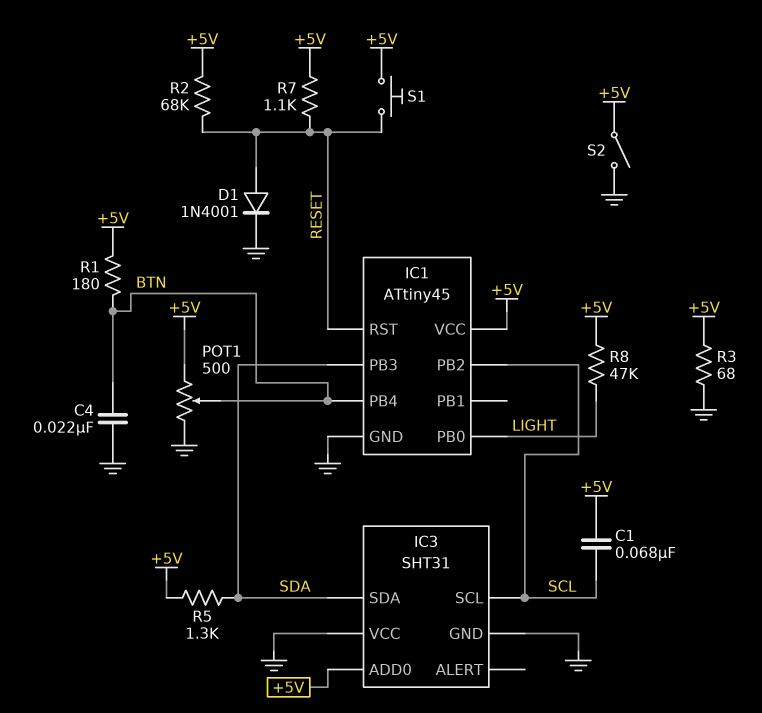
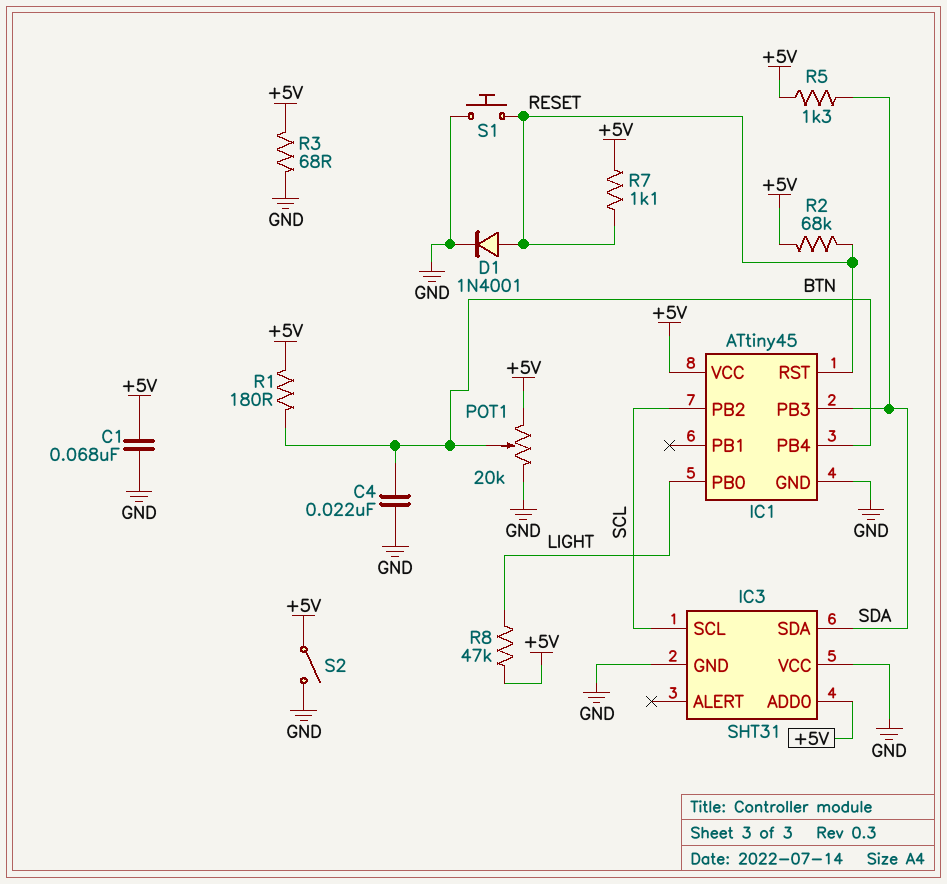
C1: 68nF (+5V, SCL) -> 68nF (+5V, GND)
POT1: 500 (+5V, GND, wiper BTN) -> 20k (+5V, GND, wiper BTN)
S1: button (+5V, RESET) -> button (GND, RESET)

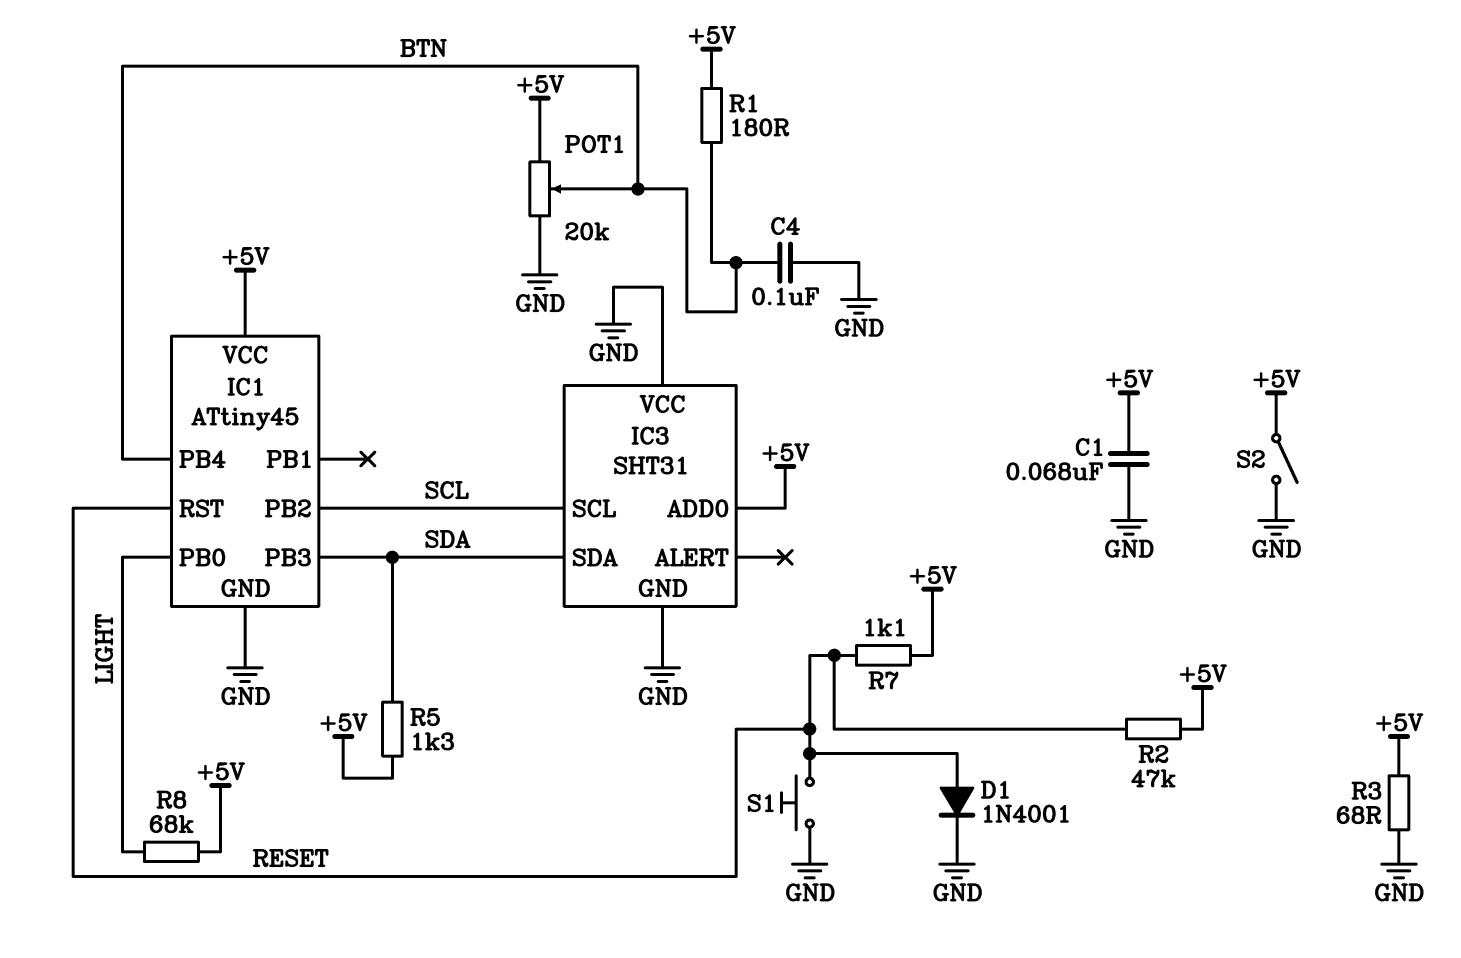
C4: 22nF (BTN, GND) -> 100nF (BTN, GND)
R2: 68k (+5V, RESET) -> 47k (+5V, RESET)
R8: 47k (+5V, LIGHT) -> 68k (+5V, LIGHT)

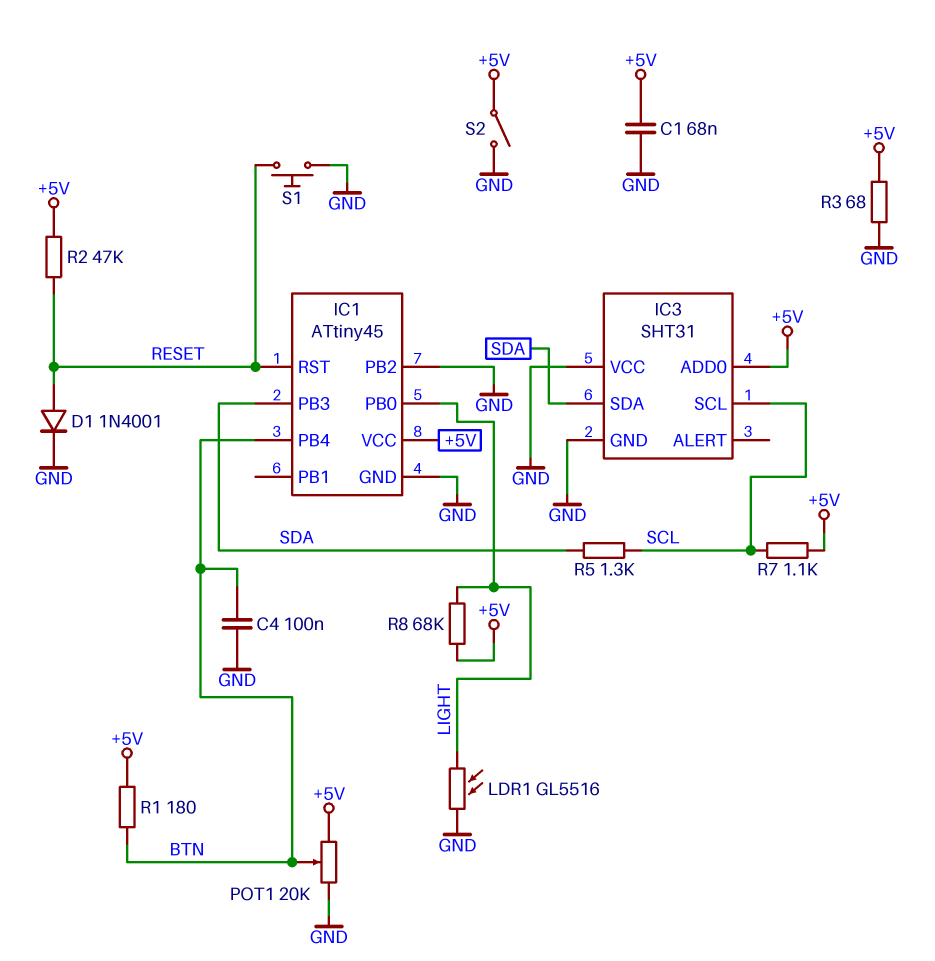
IC1 pin PB2: SCL -> GND
LDR1: none -> GL5516 (GND, LIGHT)
R5: 1.3k (+5V, SDA) -> 1.3k (SCL, SDA)
R7: 1.1k (+5V, RESET) -> 1.1k (+5V, SCL)

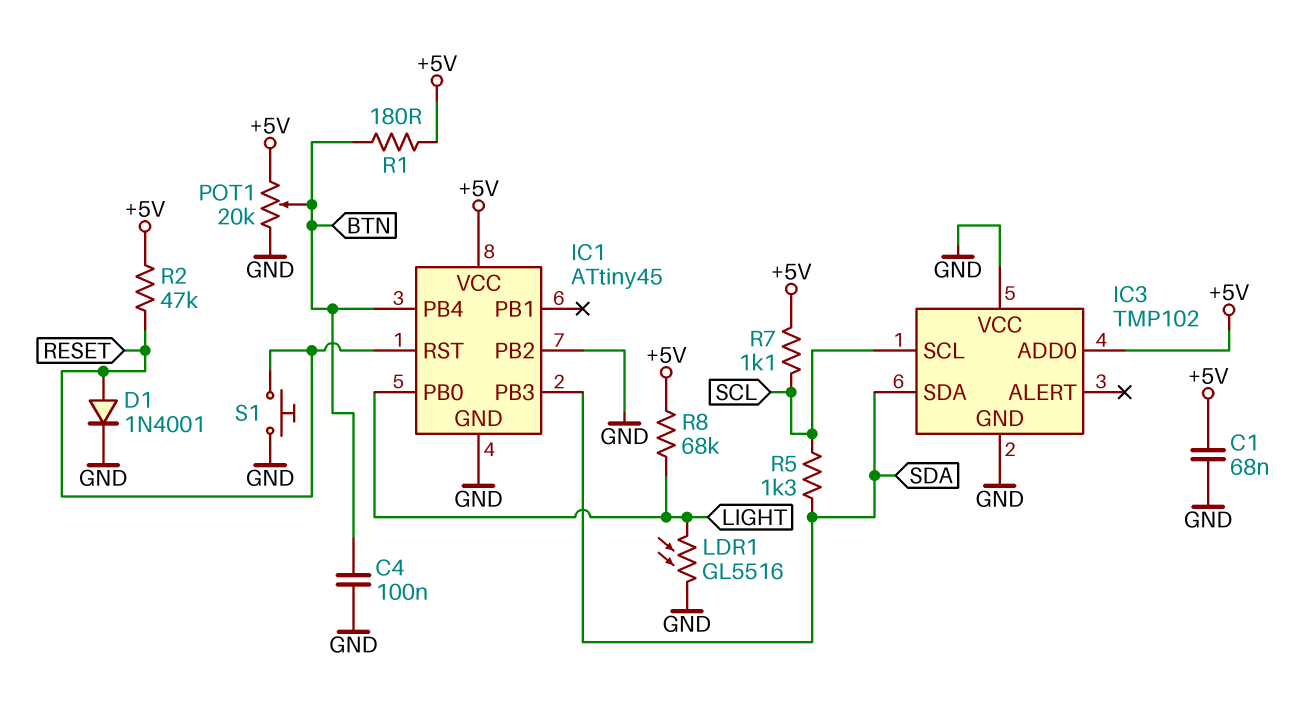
IC3: SHT31 -> TMP102
R3: 68 (+5V, GND) -> none
S2: switch (+5V, GND) -> none

